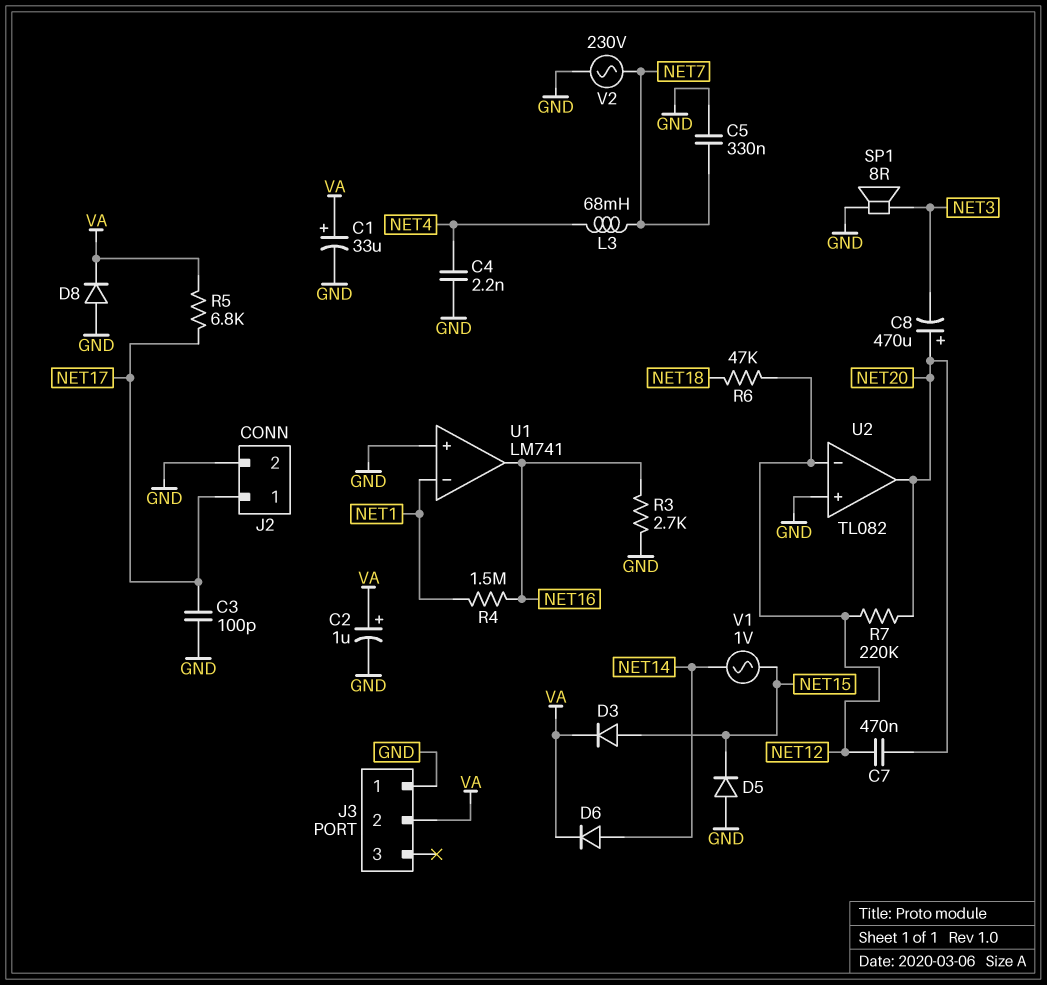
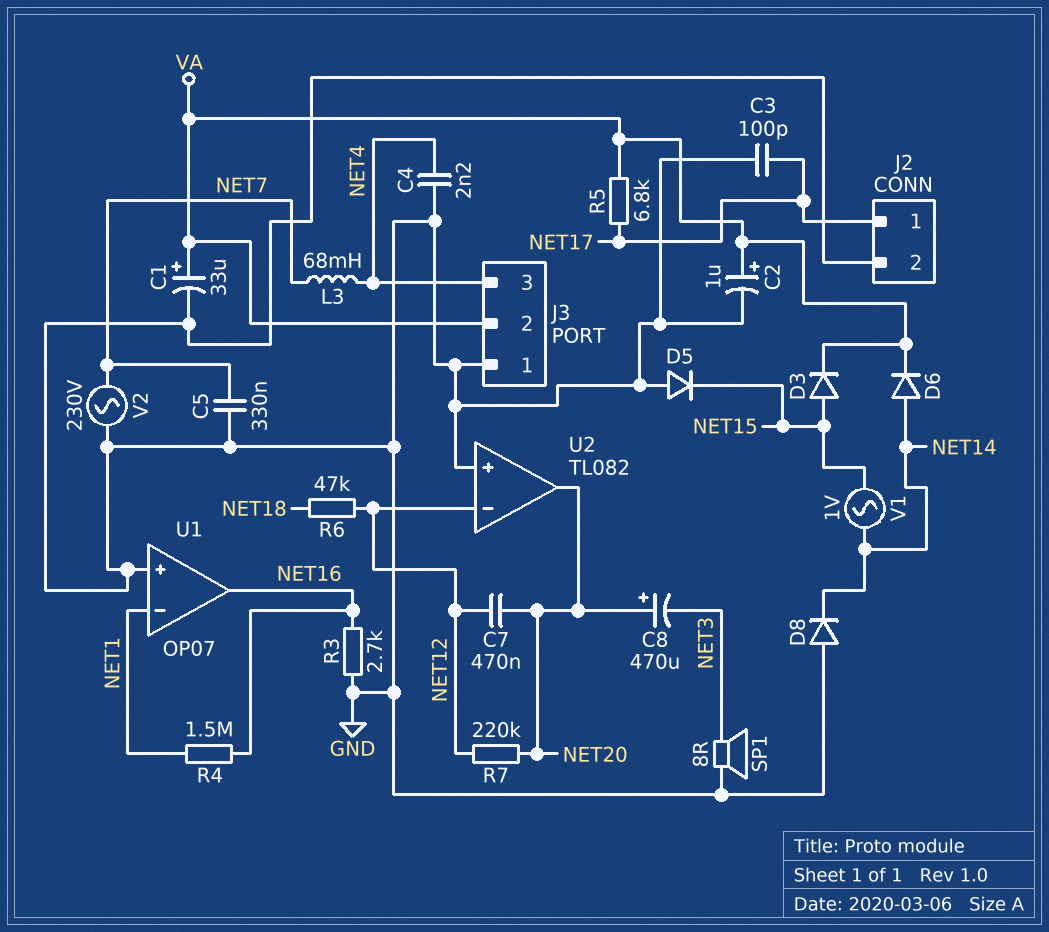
D8: diode (A GND, K VA) -> diode (A GND, K NET14)
J3 pin 3: none -> NET4
U1: LM741 -> OP07

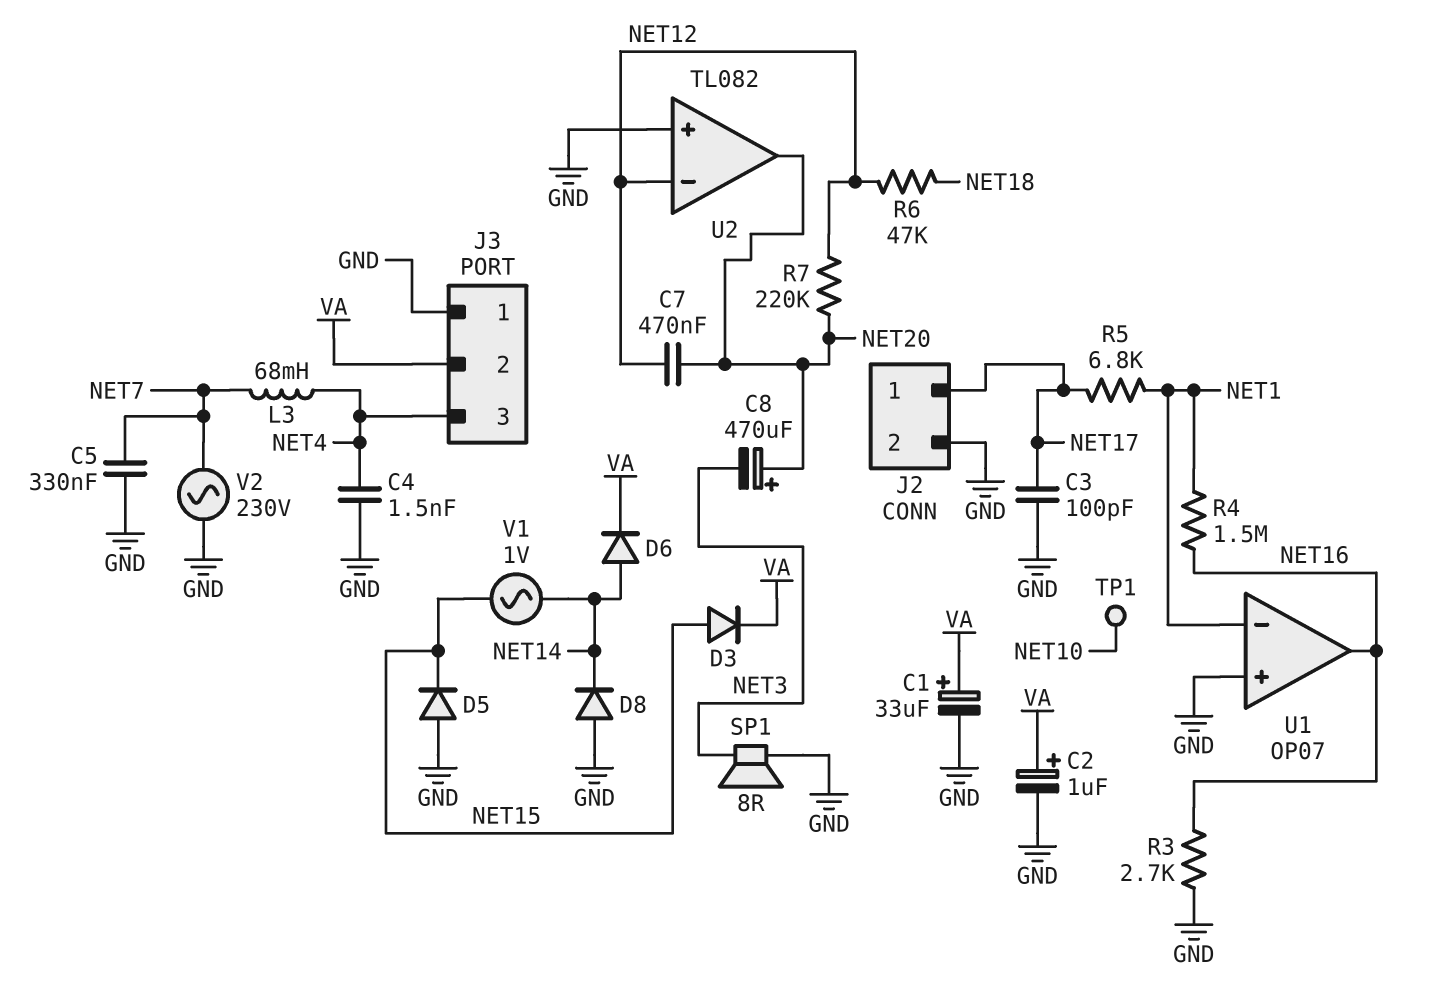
C4: 2.2nF (GND, NET4) -> 1.5nF (GND, NET4)
R5: 6.8k (NET17, VA) -> 6.8k (NET1, NET17)
TP1: none -> test point (NET10)

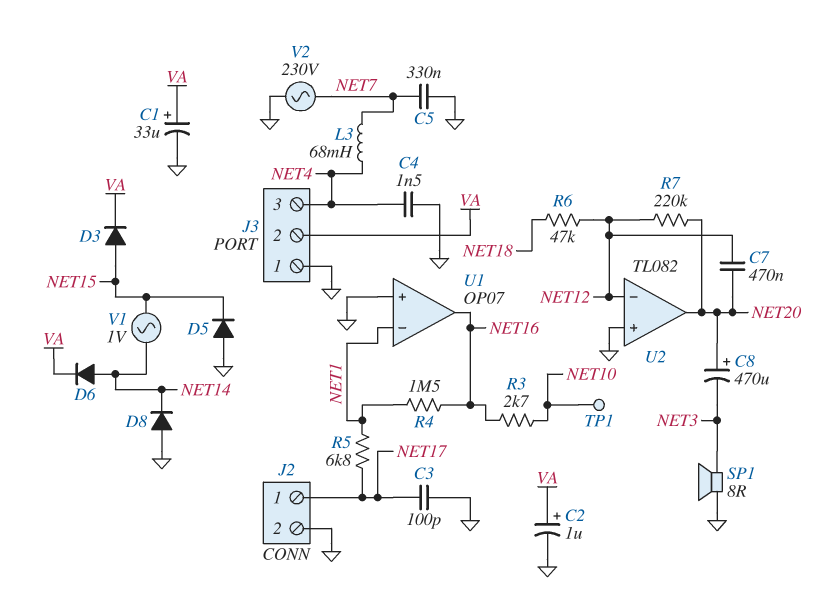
R3: 2.7k (GND, NET16) -> 2.7k (NET10, NET16)

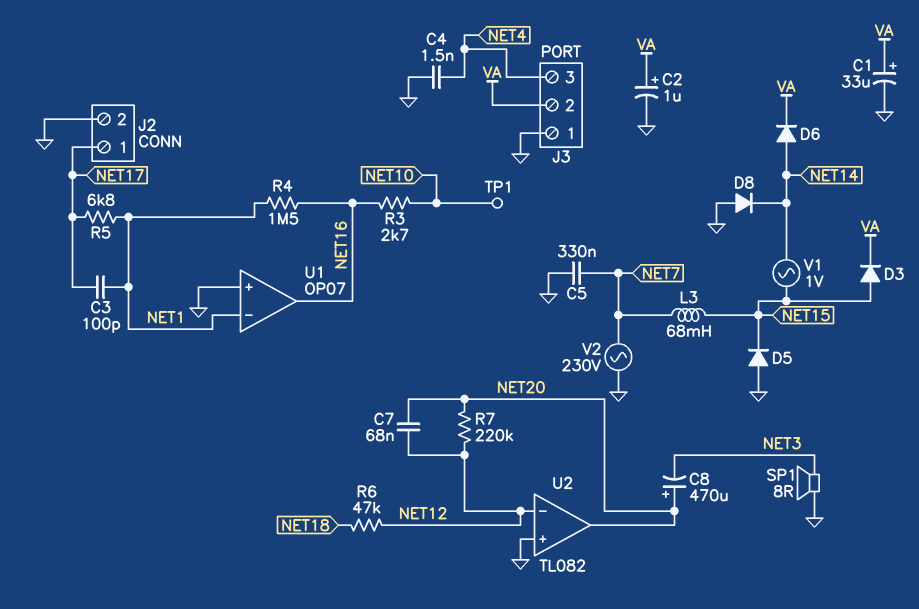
C3: 100pF (GND, NET17) -> 100pF (NET1, NET17)
C7: 470nF (NET12, NET20) -> 68nF (NET12, NET20)
L3: 68mH (NET4, NET7) -> 68mH (NET7, NET15)

